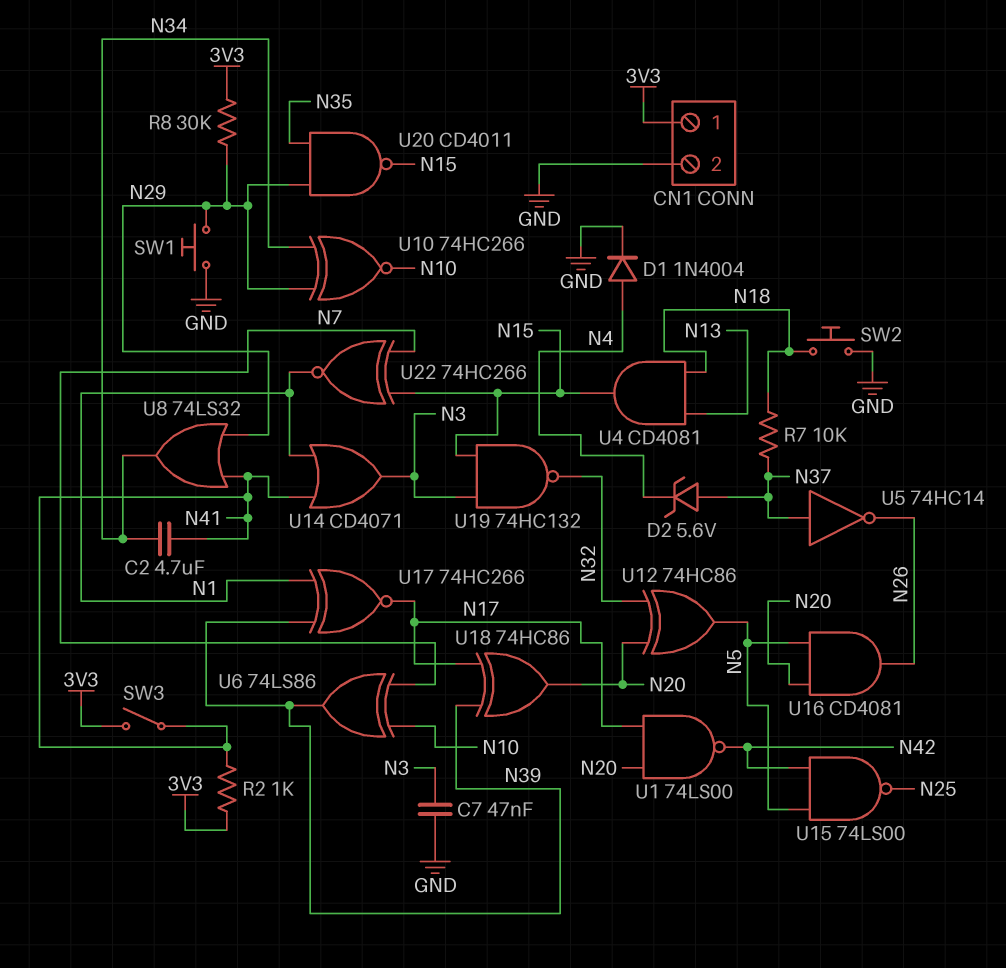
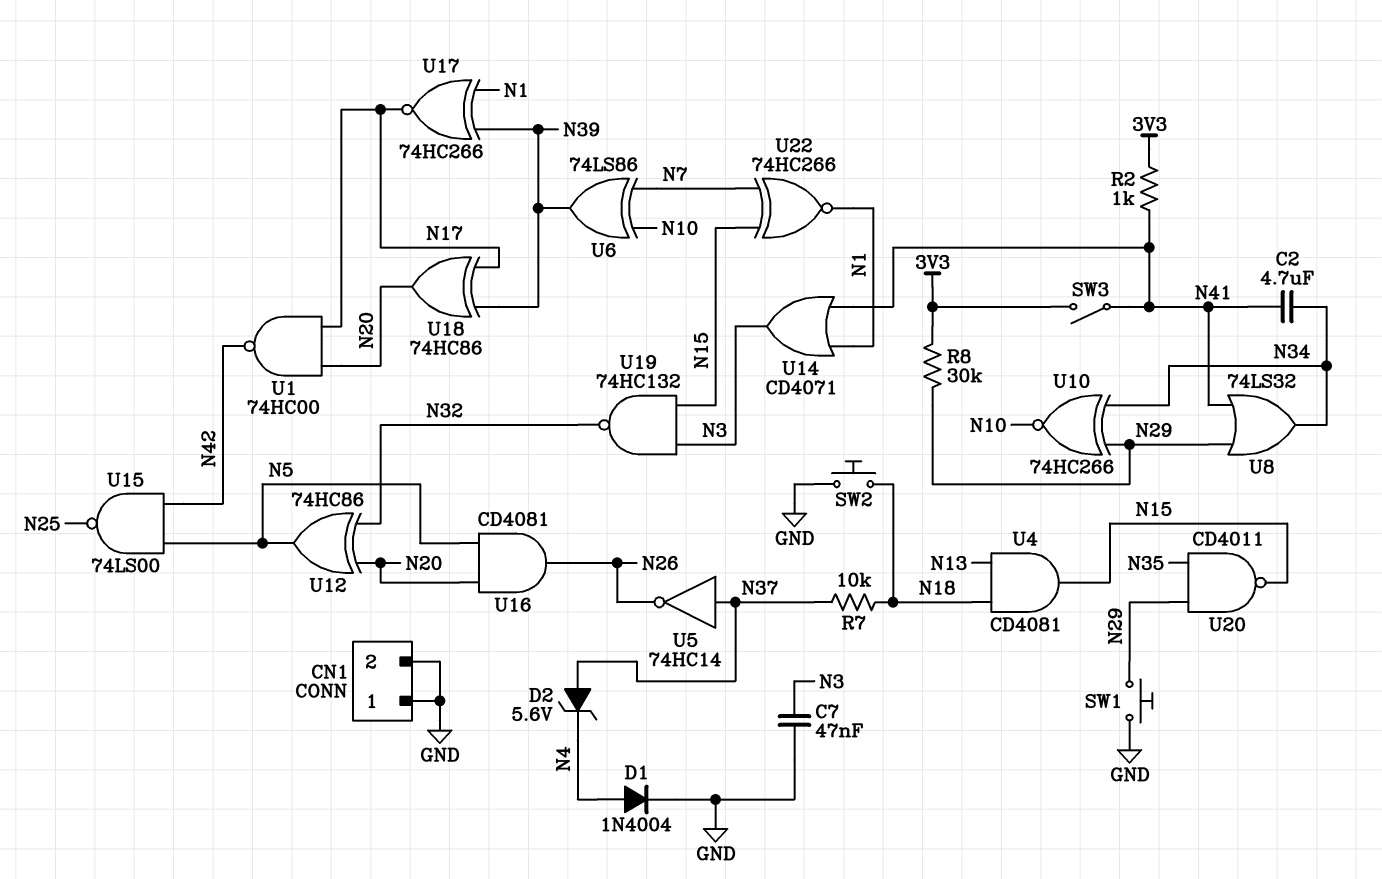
CN1 pin 1: 3V3 -> GND
U1: NAND 74LS00 (in N17, in N20, out N42) -> NAND 74HC00 (in N17, in N20, out N42)

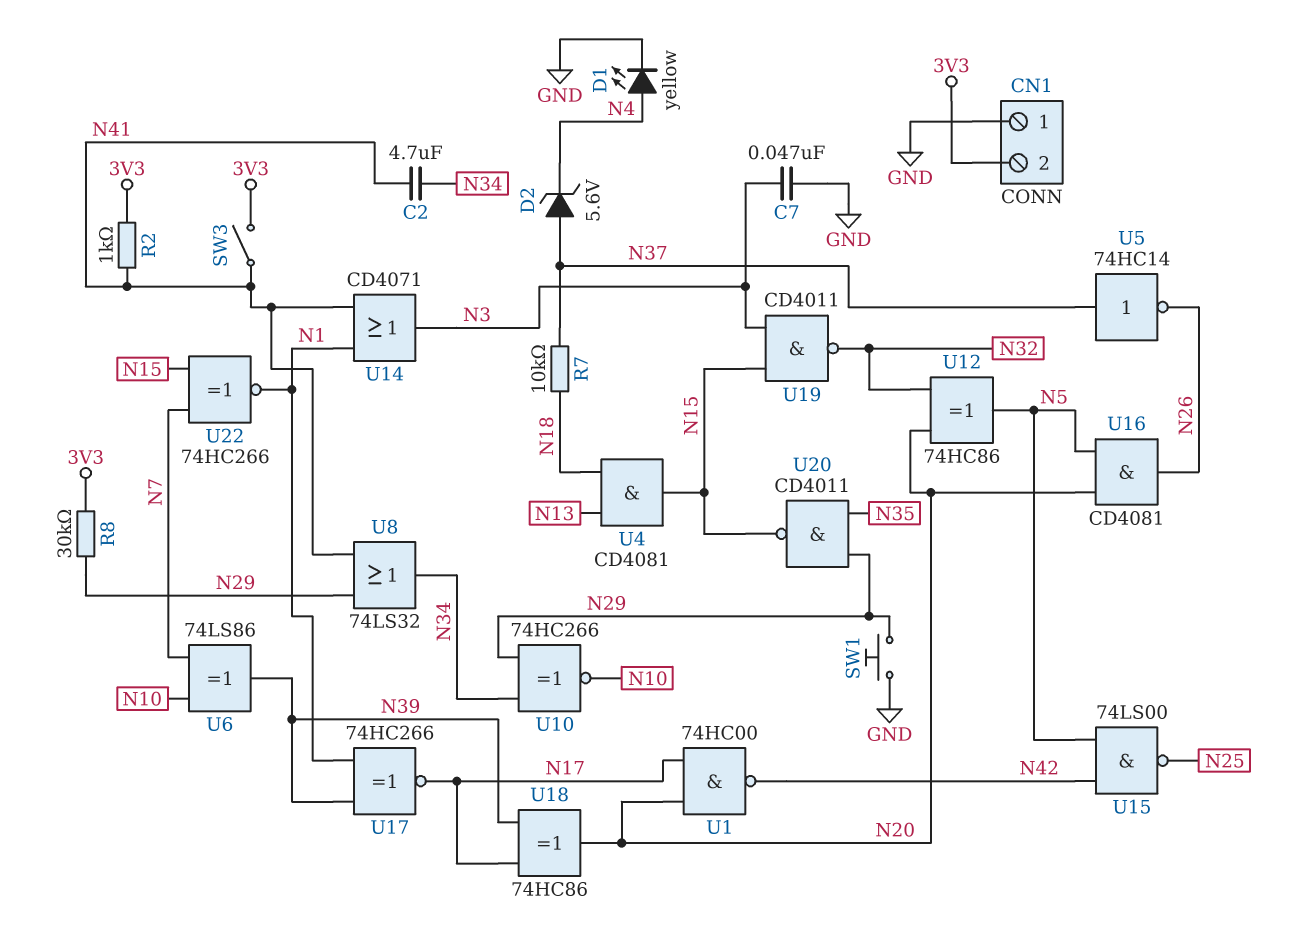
CN1 pin 2: GND -> 3V3
D1: diode 1N4004 (A N4, K GND) -> LED yellow (A N4, K GND)
SW2: button (GND, N18) -> none
U19: NAND 74HC132 (in N3, in N15, out N32) -> NAND CD4011 (in N3, in N15, out N32)

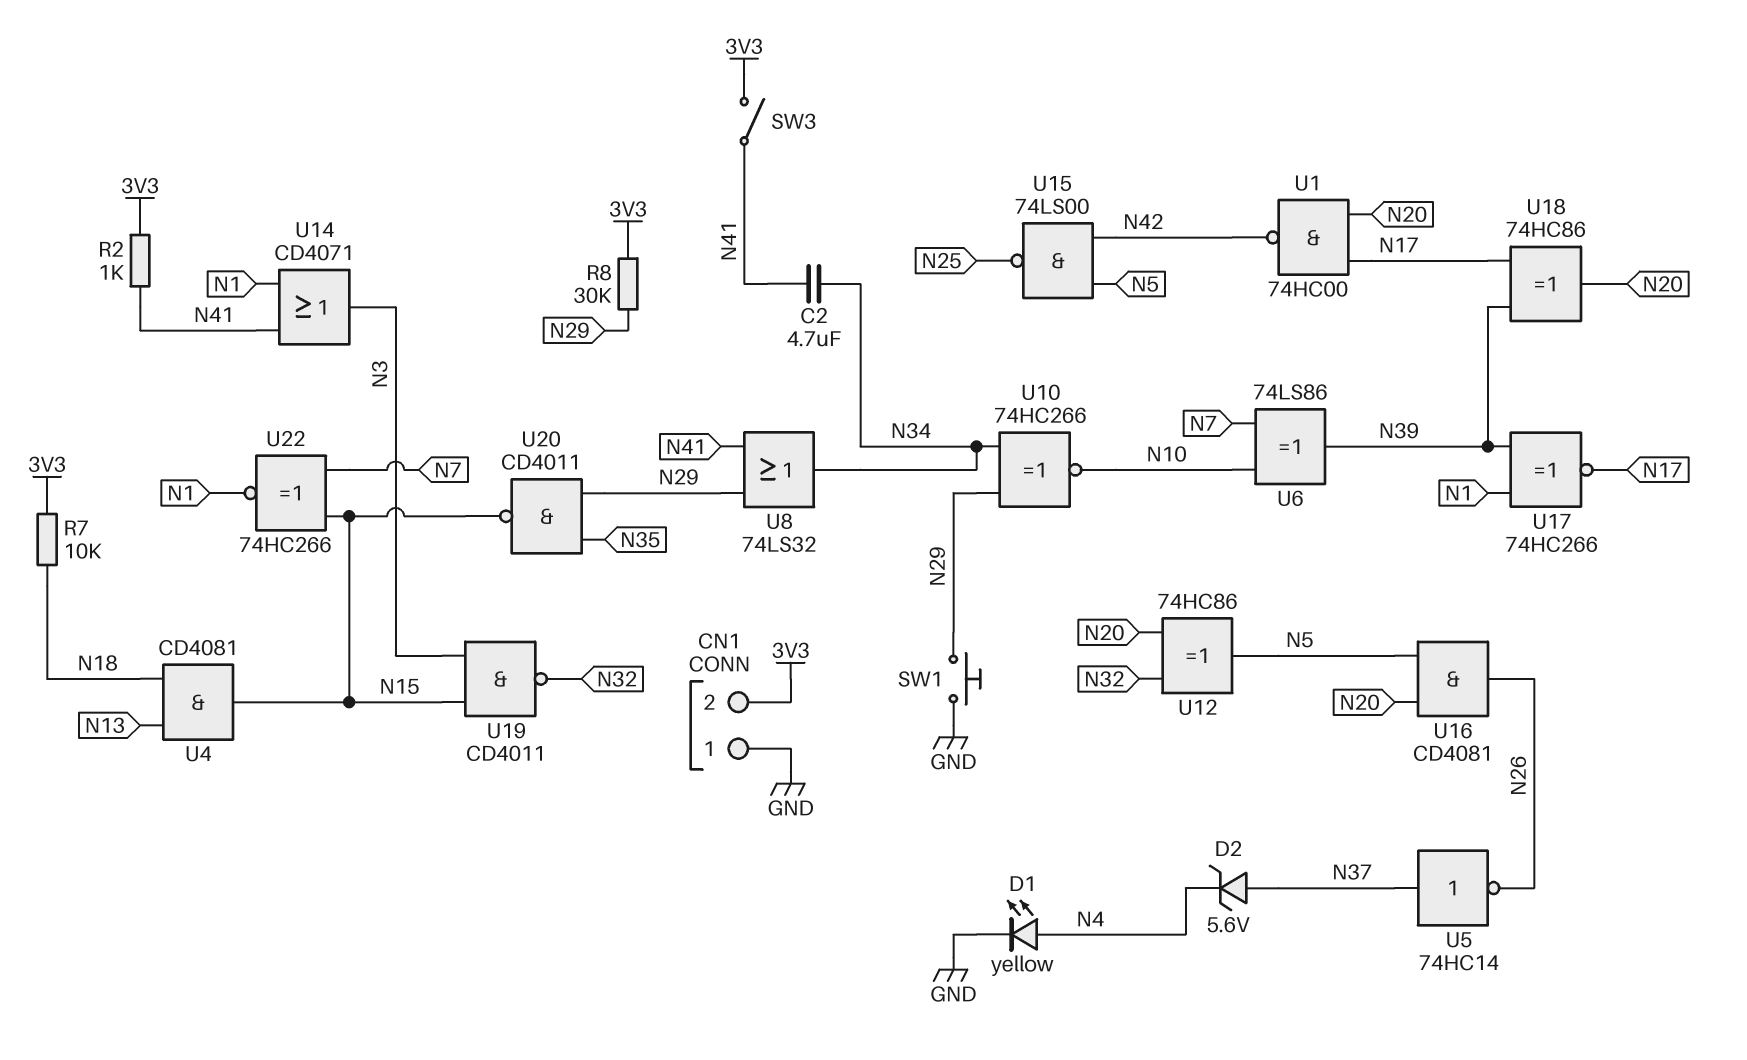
C7: 47nF (GND, N3) -> none
R7: 10k (N18, N37) -> 10k (3V3, N18)

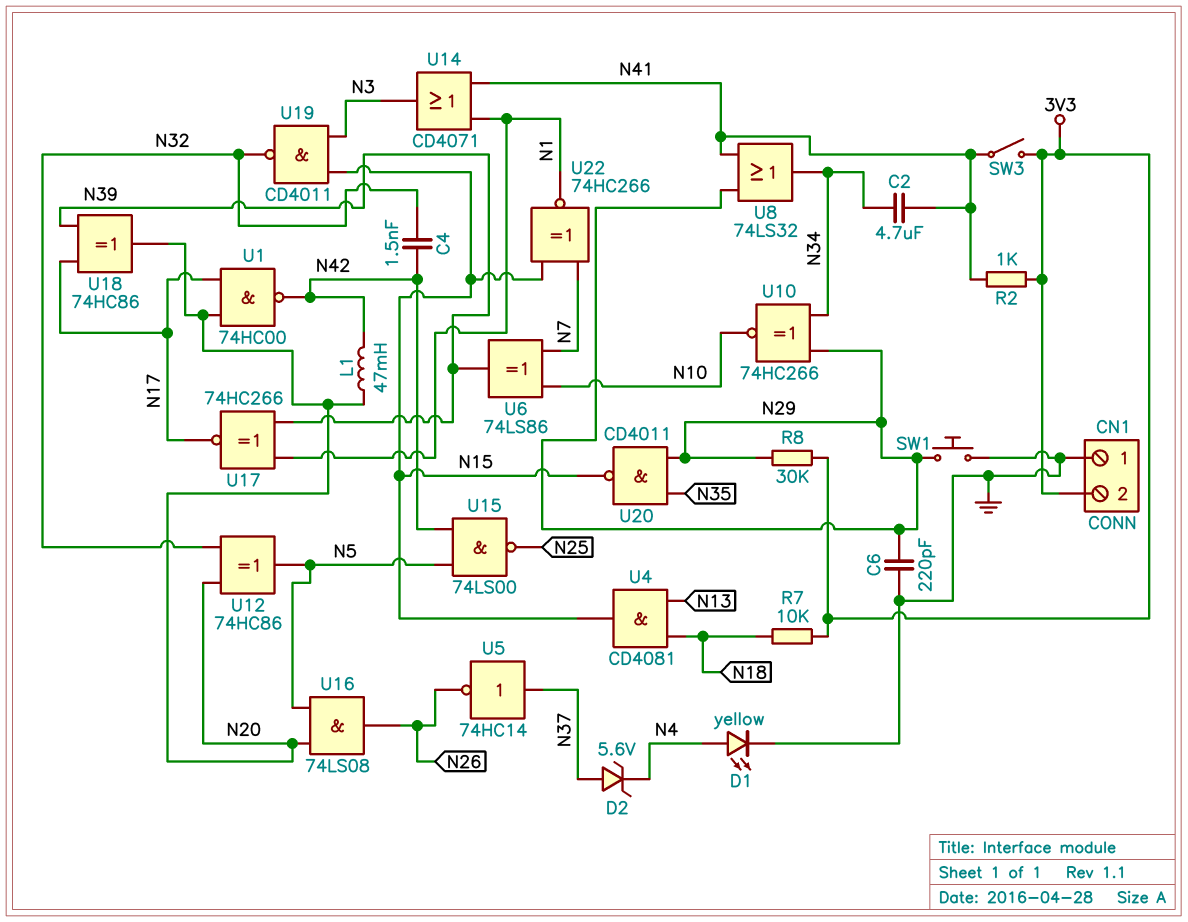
C4: none -> 1.5nF (N32, N42)
C6: none -> 220pF (GND, N29)
L1: none -> 47mH (N20, N42)
U16: AND CD4081 (in N5, in N20, out N26) -> AND 74LS08 (in N5, in N20, out N26)

